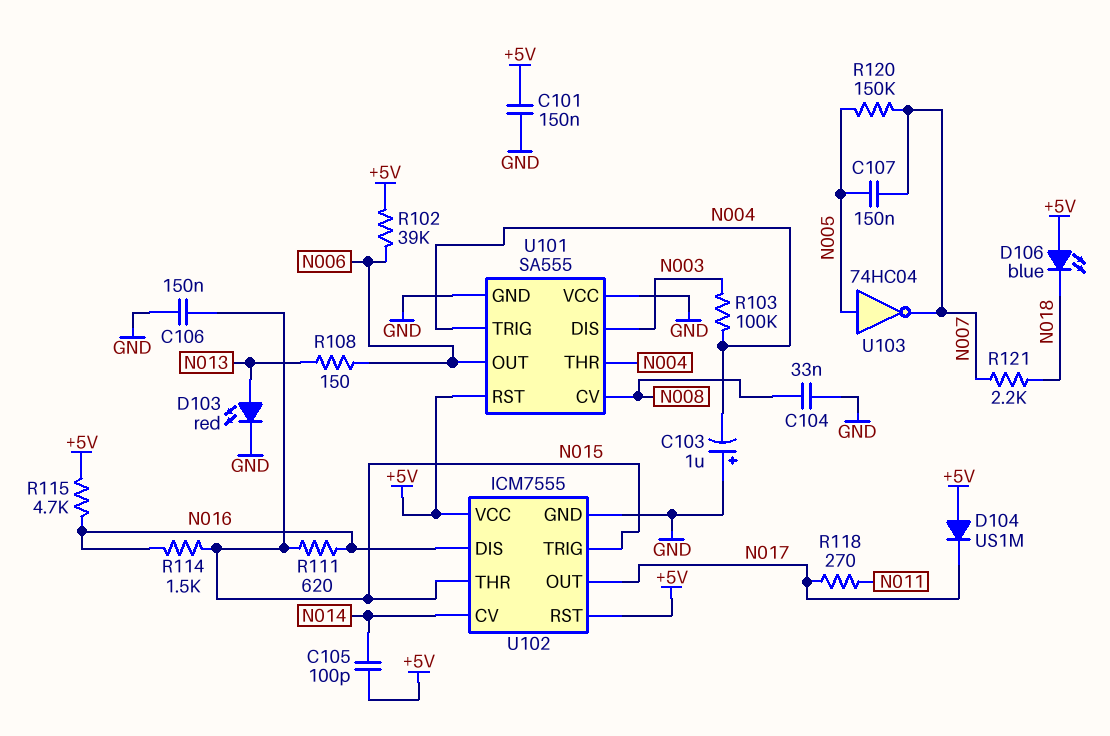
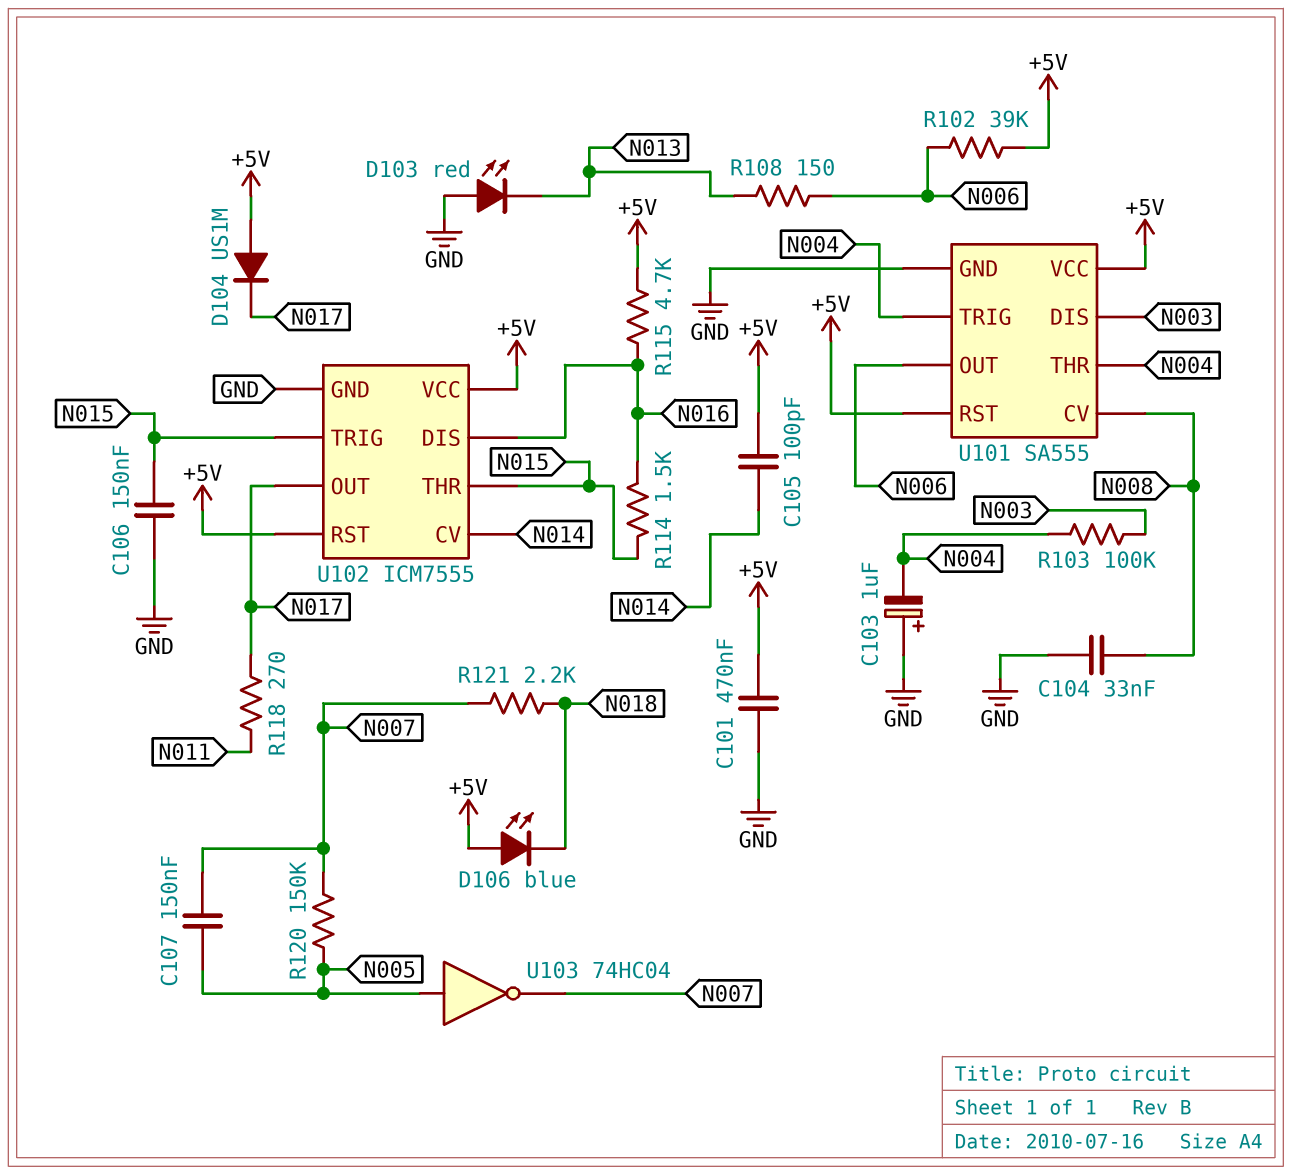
C101: 150nF (+5V, GND) -> 470nF (+5V, GND)
D103: LED red (A N013, K GND) -> LED red (A GND, K N013)
R111: 620 (N015, N016) -> none
U101 pin VCC: GND -> +5V

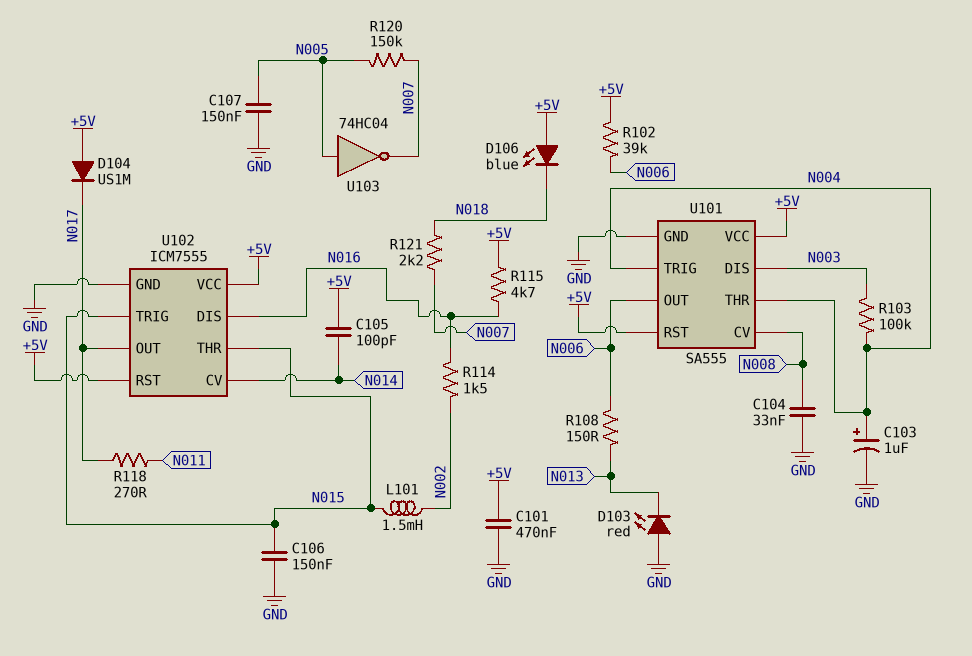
C103: 1uF (plus GND, minus N004) -> 1uF (plus N004, minus GND)
C107: 150nF (N005, N007) -> 150nF (GND, N005)
L101: none -> 1.5mH (N002, N015)
R114: 1.5k (N015, N016) -> 1.5k (N002, N016)

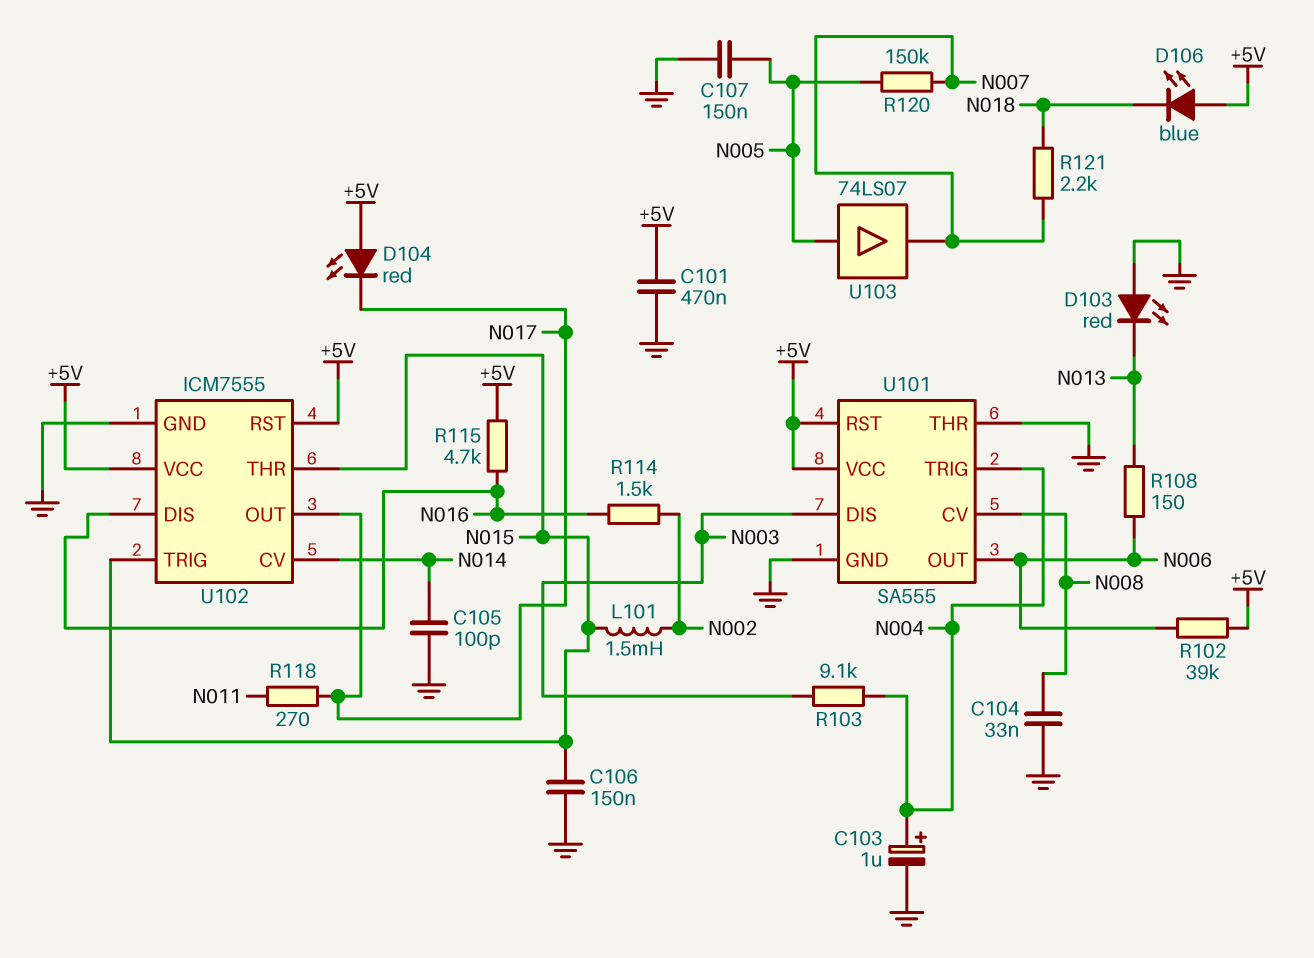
C105: 100pF (+5V, N014) -> 100pF (GND, N014)
D104: diode US1M (A +5V, K N017) -> LED red (A +5V, K N017)
R103: 100k (N003, N004) -> 9.1k (N003, N004)
U101 pin THR: N004 -> GND
U103: NOT 74HC04 (in N005, out N007) -> buffer 74LS07 (in N005, out N007)

